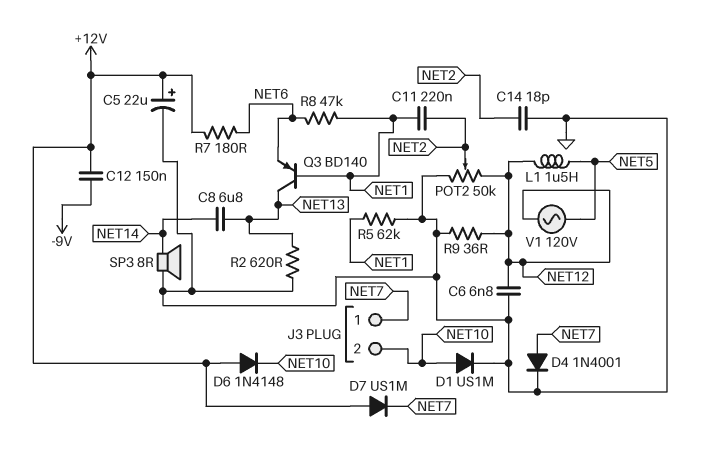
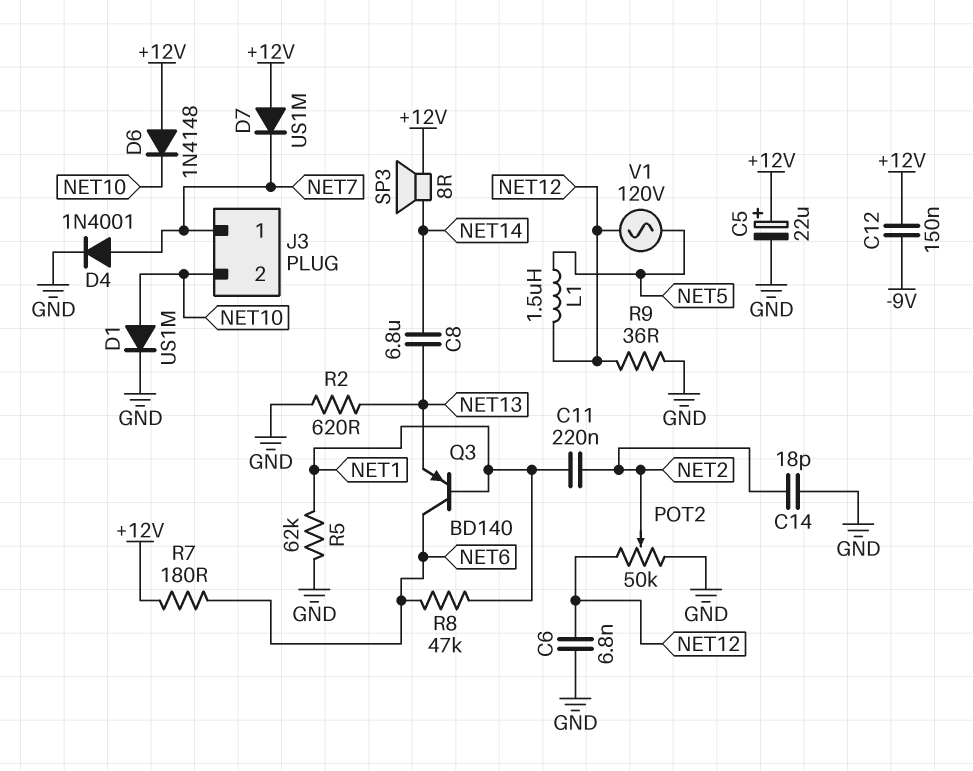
Q3: PNP BD140 (B NET1, C NET13, E NET6) -> PNP BD140 (B NET1, C NET6, E NET13)
SP3: speaker 8R (GND, NET14) -> speaker 8R (+12V, NET14)

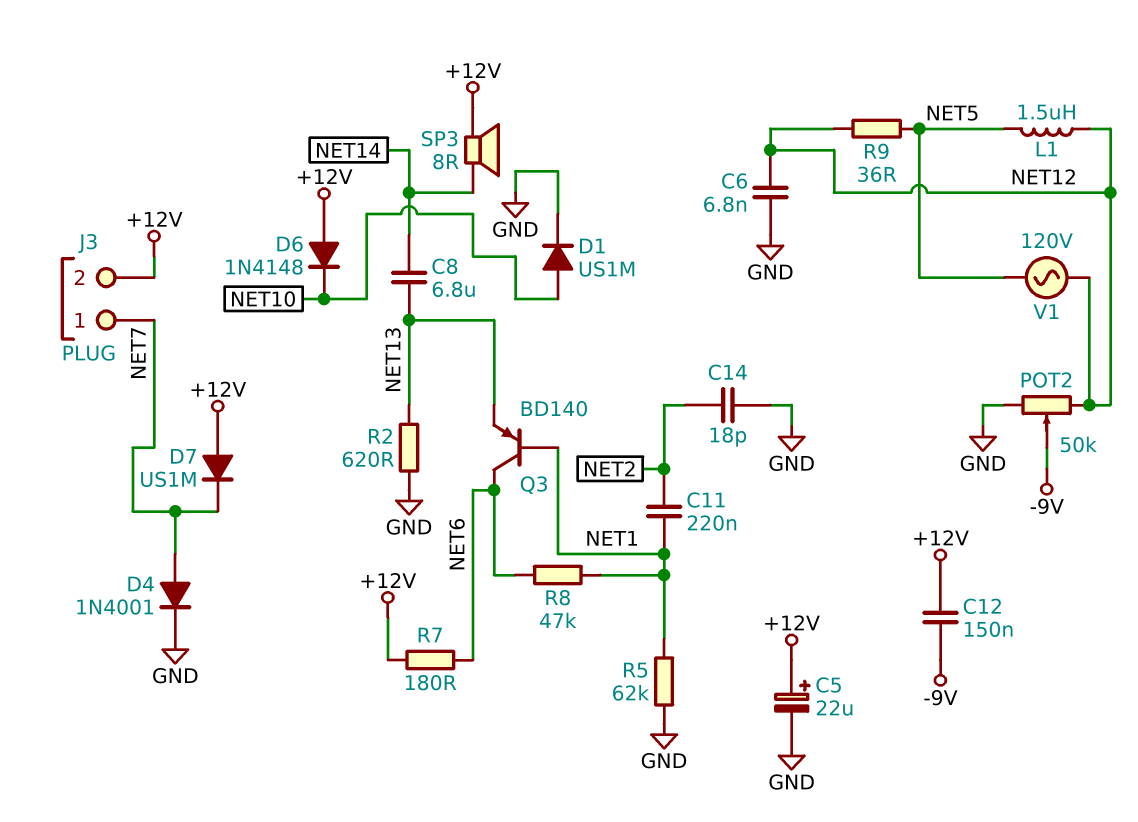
J3 pin 2: NET10 -> +12V
POT2: 50k (GND, NET12, wiper NET2) -> 50k (GND, NET12, wiper -9V)
R9: 36 (GND, NET12) -> 36 (NET5, NET12)

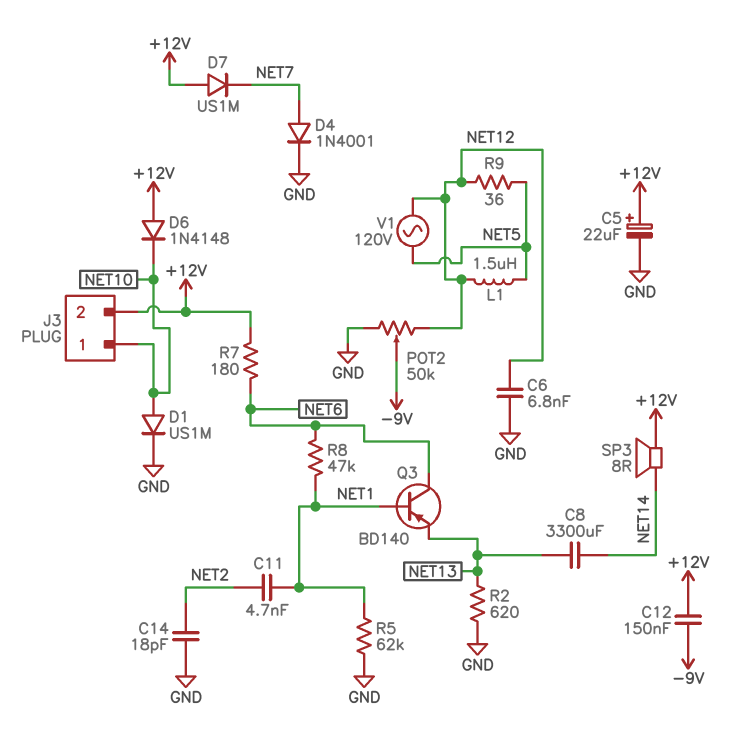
C8: 6.8uF (NET13, NET14) -> 3300uF (NET13, NET14)
C11: 220nF (NET1, NET2) -> 4.7nF (NET1, NET2)
J3 pin 1: NET7 -> NET10

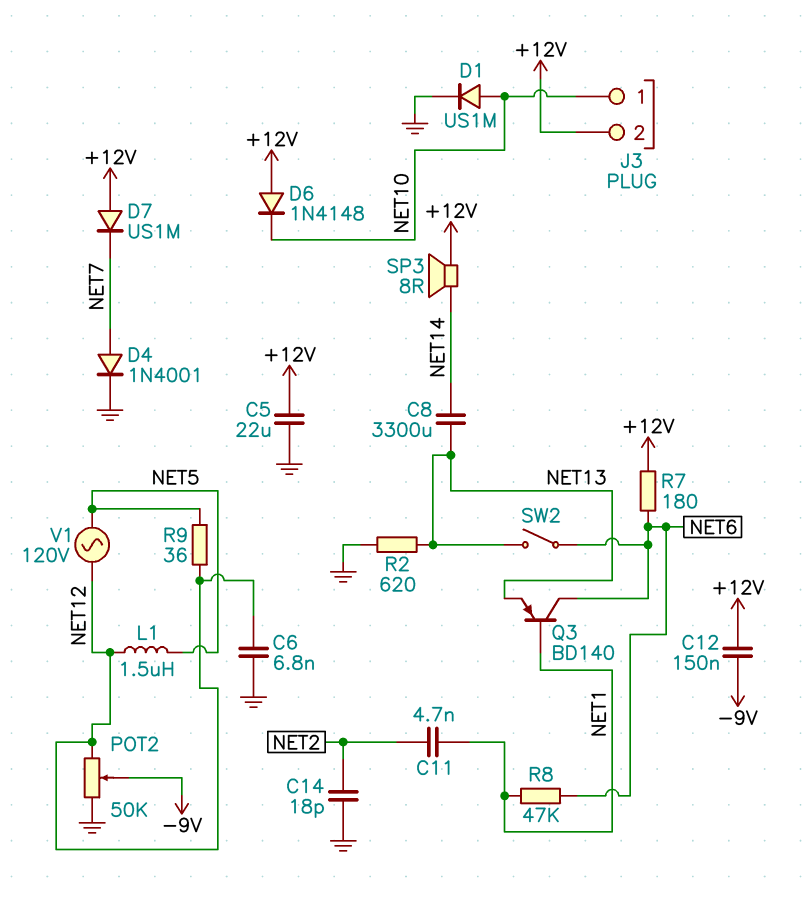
C5: 22uF (plus +12V, minus GND) -> 22uF (+12V, GND)
R5: 62k (GND, NET1) -> none
SW2: none -> switch (NET6, NET13)

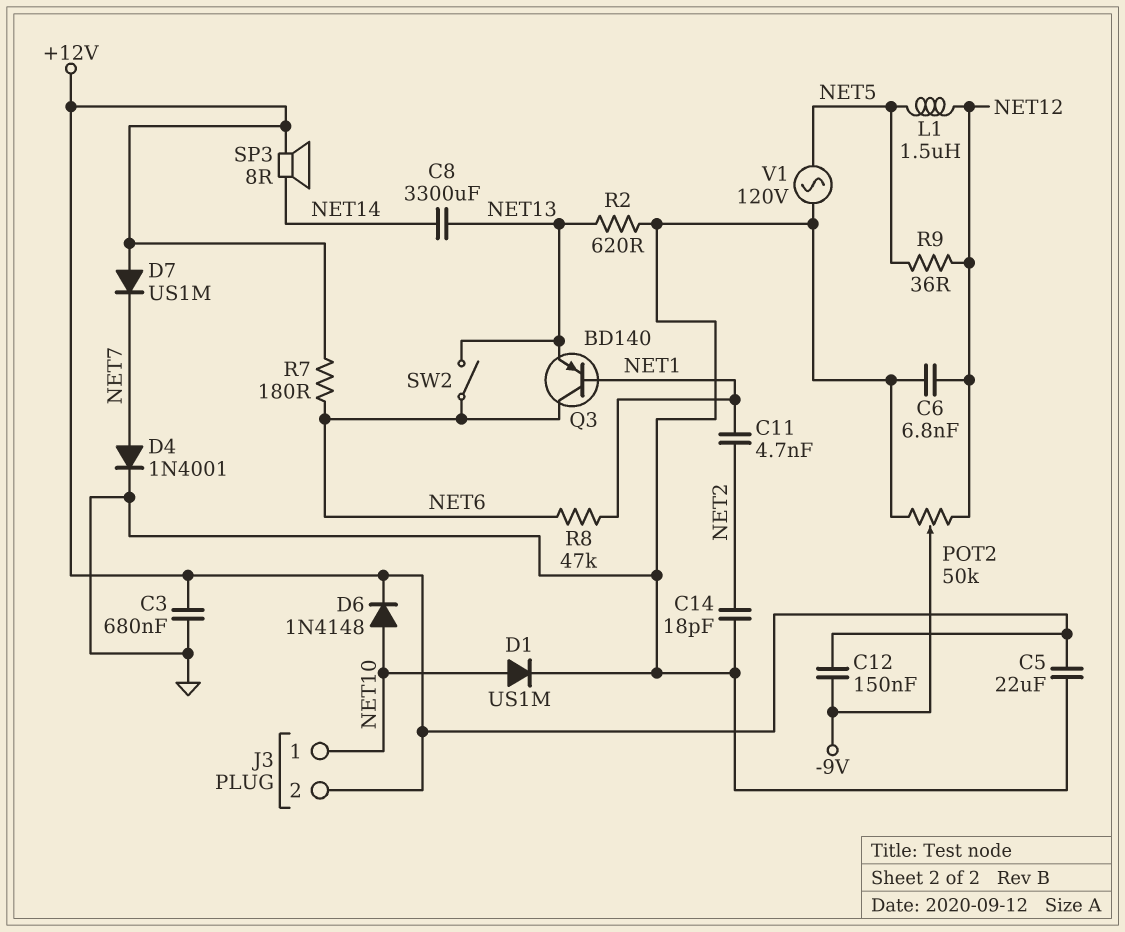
C3: none -> 680nF (+12V, GND)
D6: diode 1N4148 (A +12V, K NET10) -> diode 1N4148 (A NET10, K +12V)
V1: AC 120V (NET5, NET12) -> AC 120V (GND, NET5)

